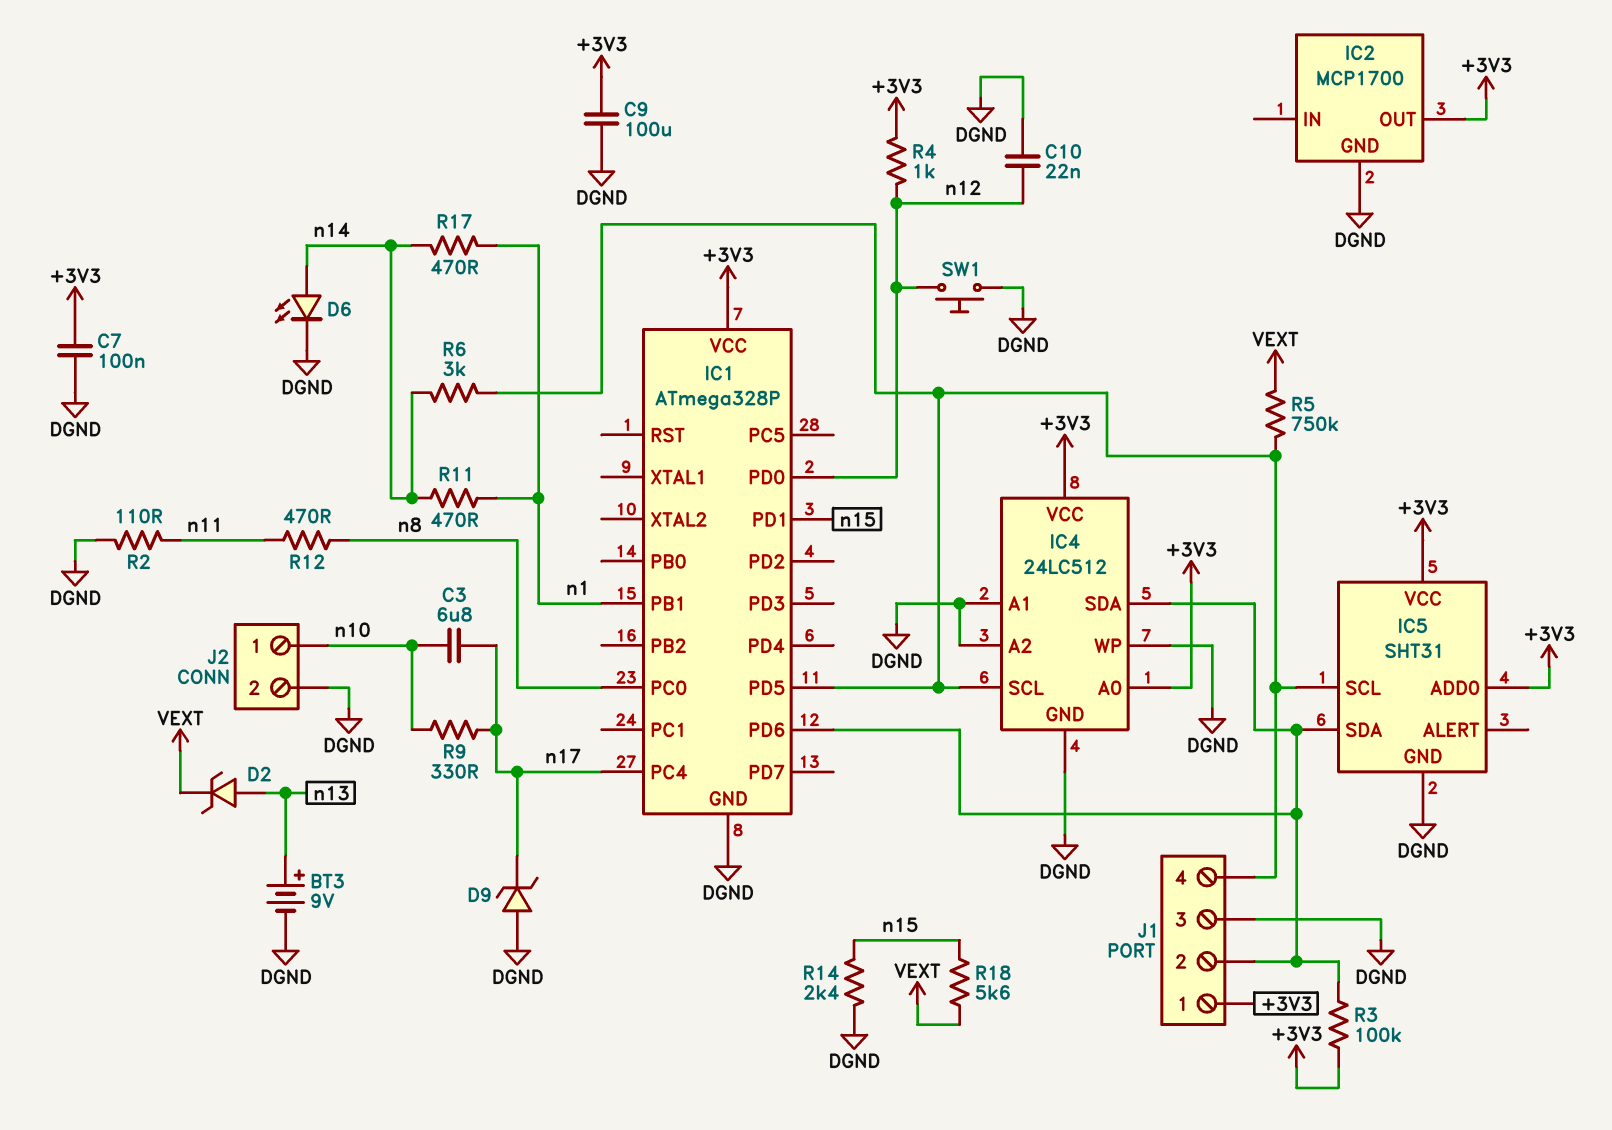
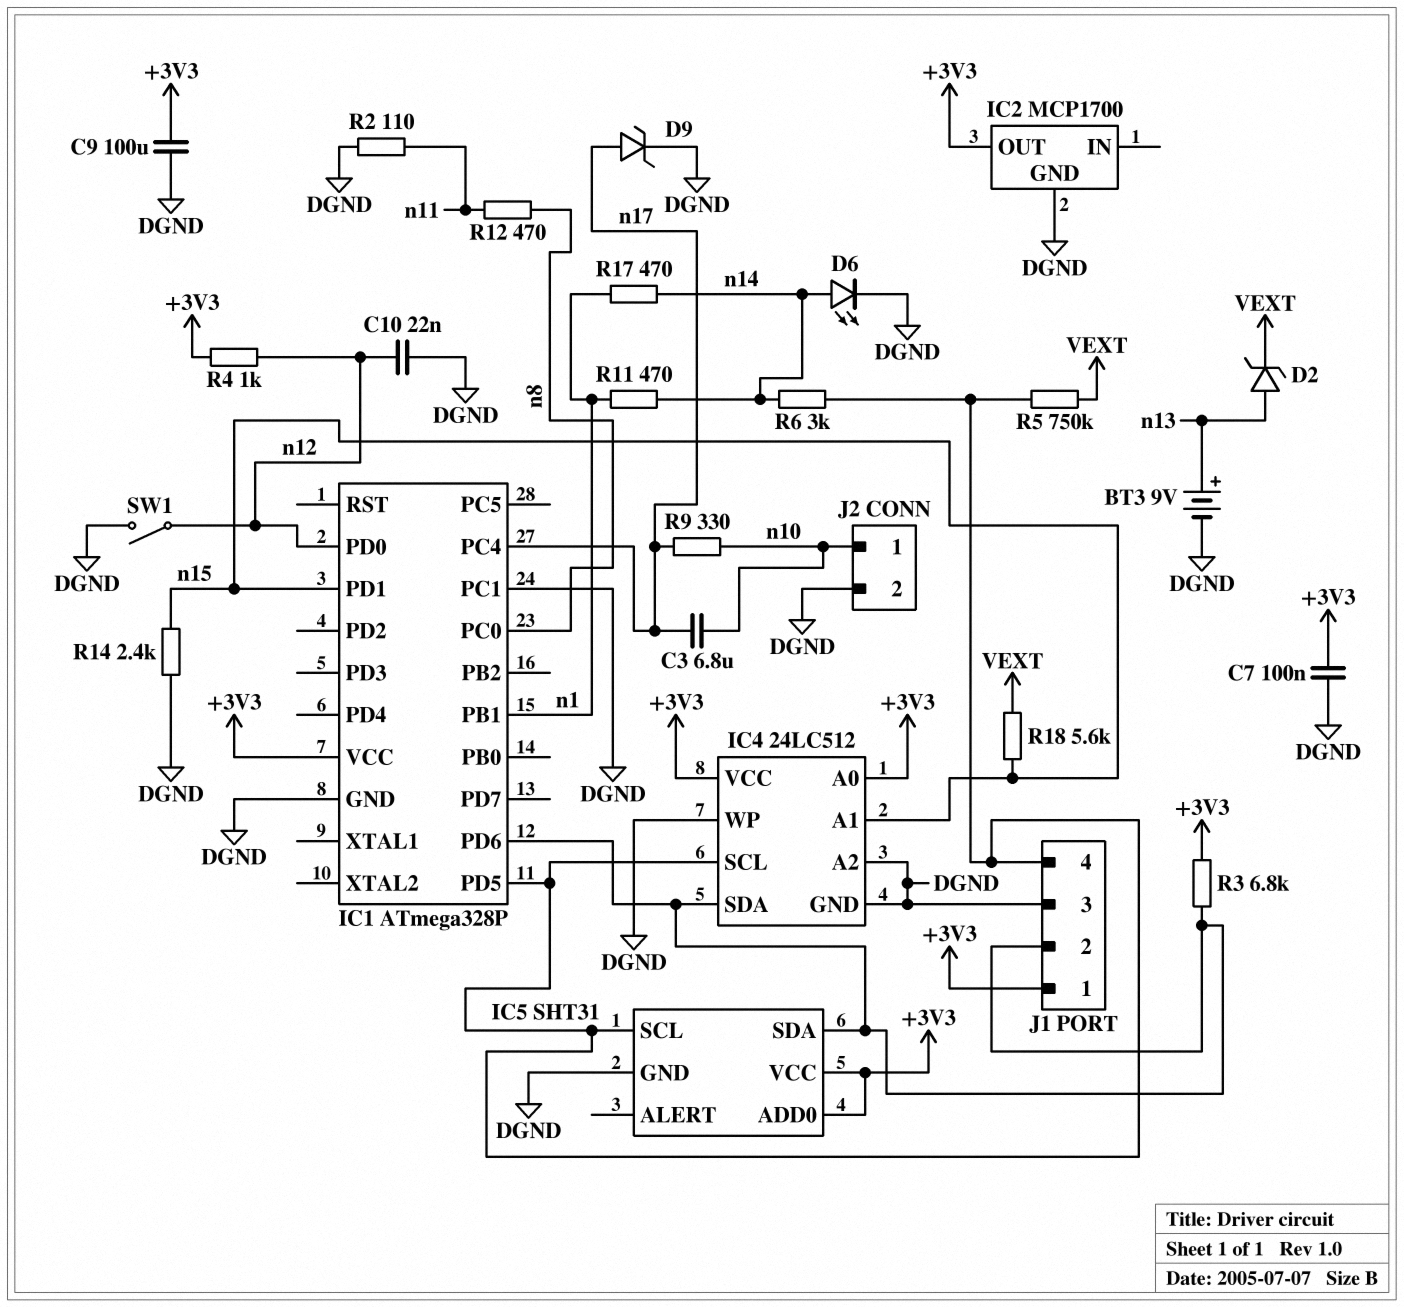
D9: zener (A DGND, K n17) -> zener (A n17, K DGND)
IC1 pin PC1: none -> DGND
IC4 pin A1: DGND -> n15
R3: 100k (+3V3, IC1/PD6) -> 6.8k (+3V3, IC1/PD6)
SW1: button (DGND, n12) -> switch (DGND, n12)

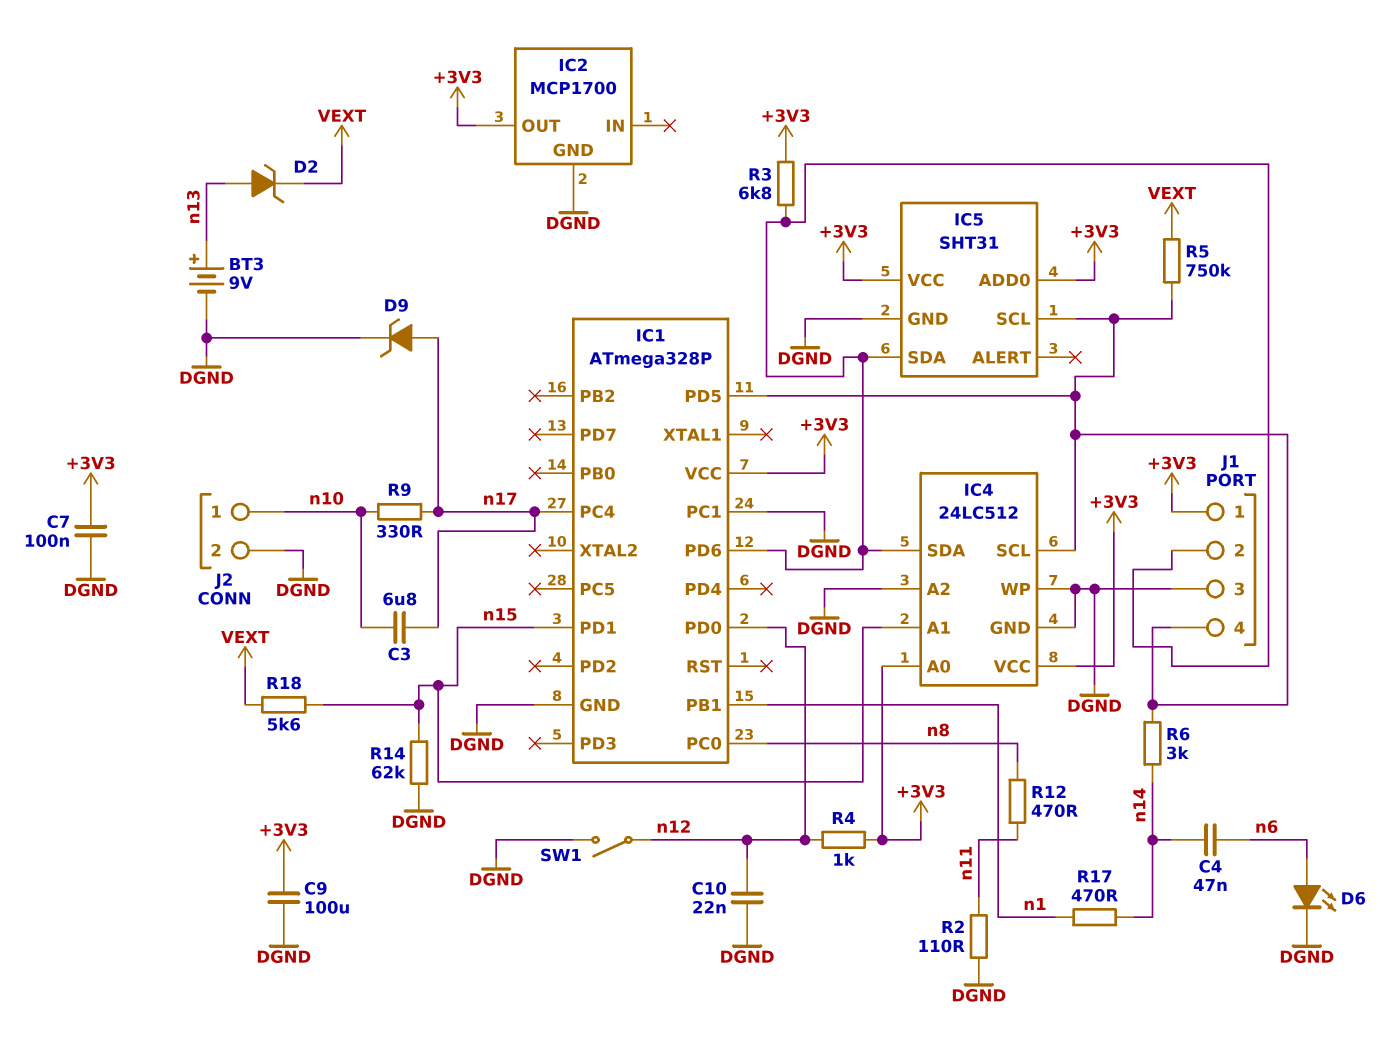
C4: none -> 47nF (n6, n14)
D6: LED (A n14, K DGND) -> LED (A n6, K DGND)
R11: 470 (n1, n14) -> none
R14: 2.4k (DGND, n15) -> 62k (DGND, n15)

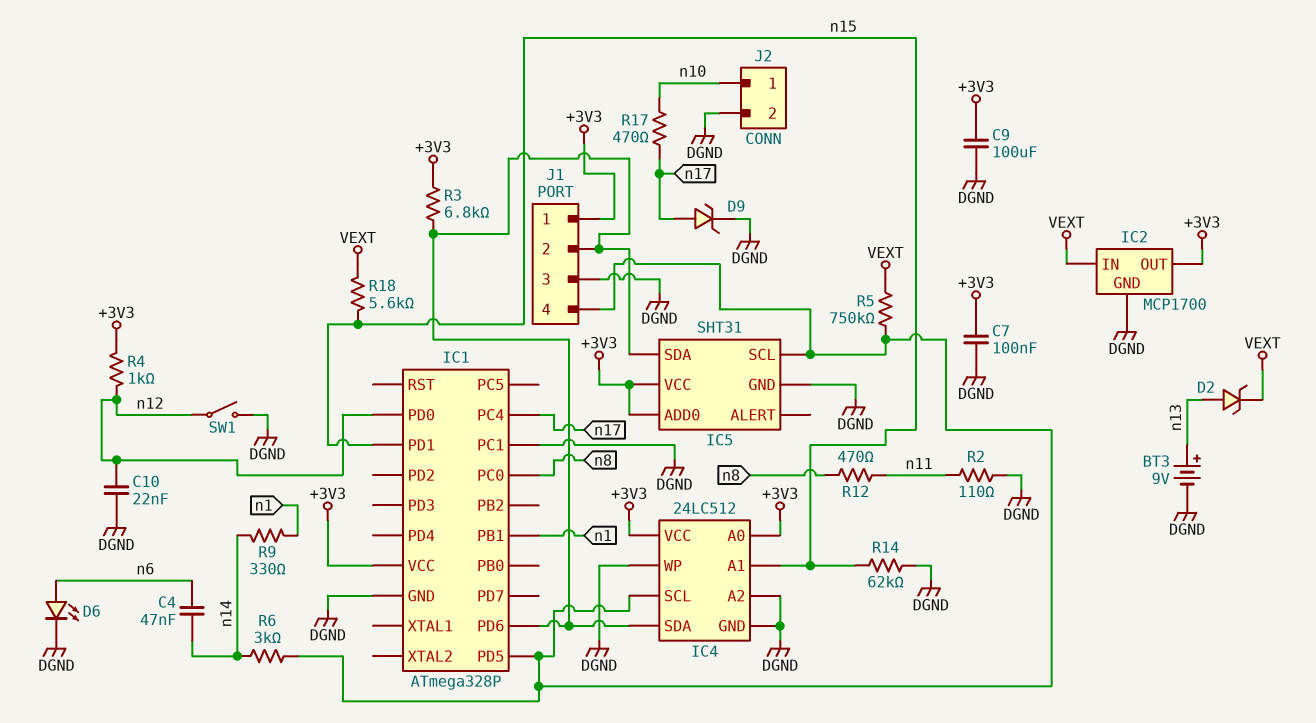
C3: 6.8uF (n10, n17) -> none
IC2 pin IN: none -> VEXT
R9: 330 (n10, n17) -> 330 (n1, n14)
R17: 470 (n1, n14) -> 470 (n10, n17)

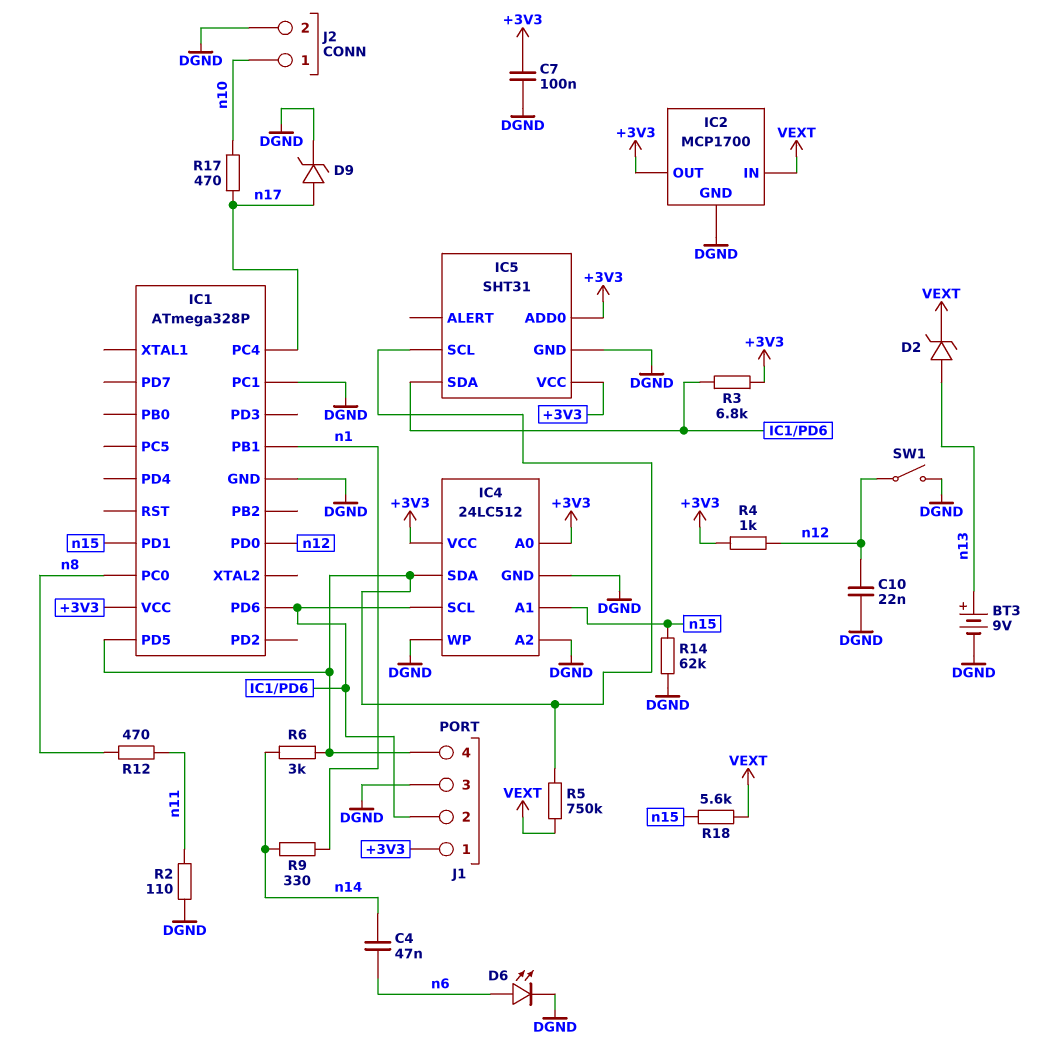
C9: 100uF (+3V3, DGND) -> none
IC4 pin SCL: IC1/PD5 -> IC1/PD6
IC4 pin SDA: IC1/PD6 -> IC1/PD5

